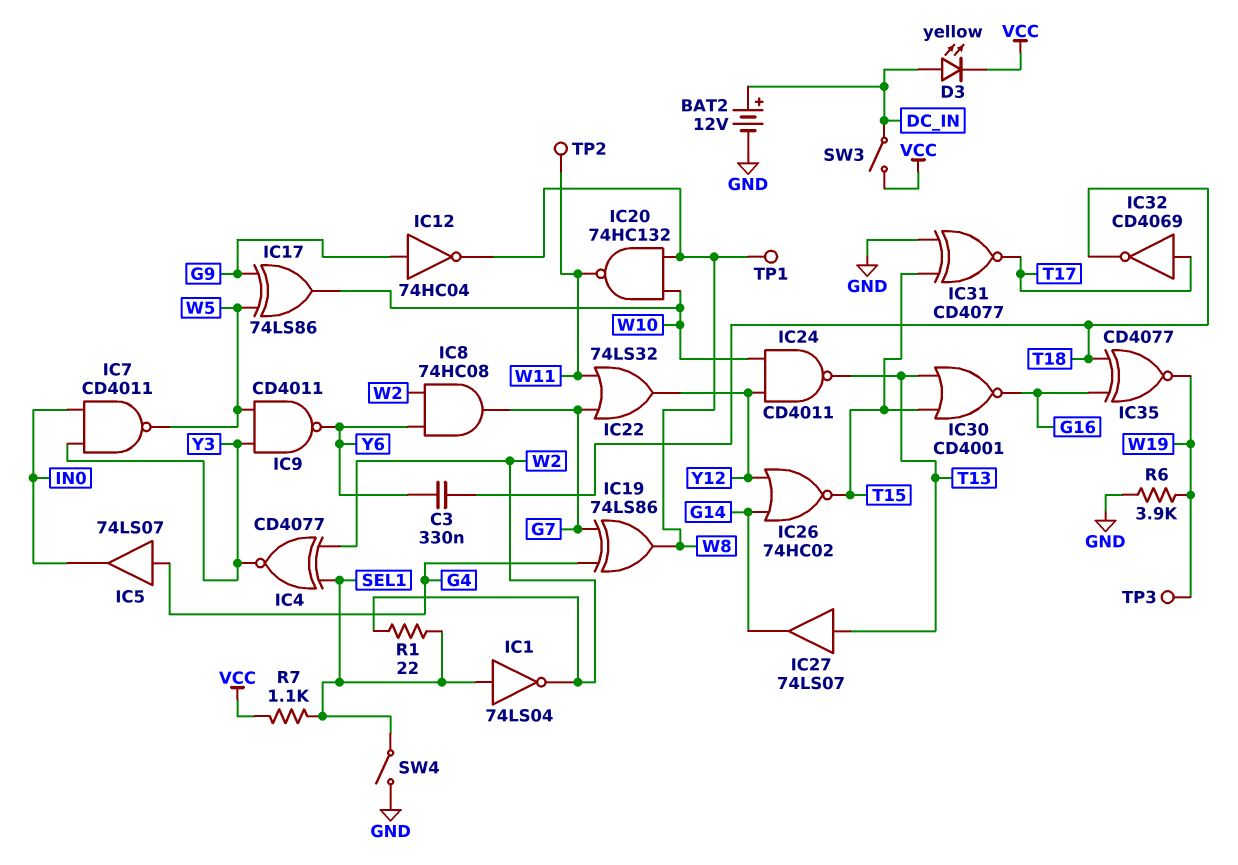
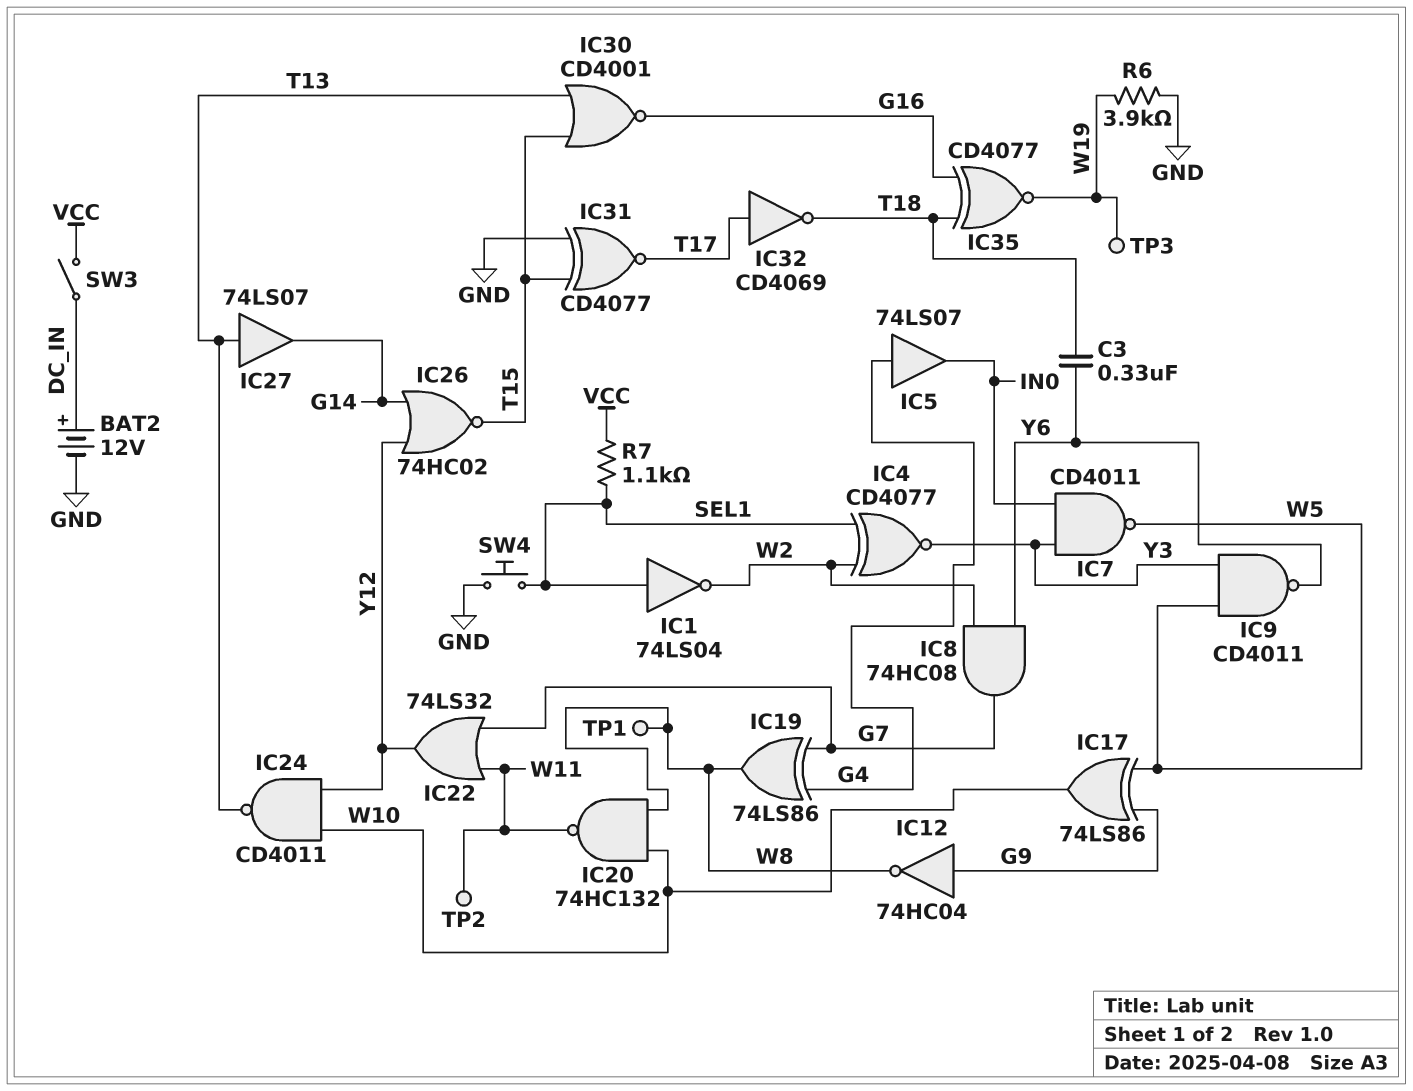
D3: LED yellow (A DC_IN, K VCC) -> none
R1: 22 (SEL1, W2) -> none
SW4: switch (GND, SEL1) -> button (GND, SEL1)

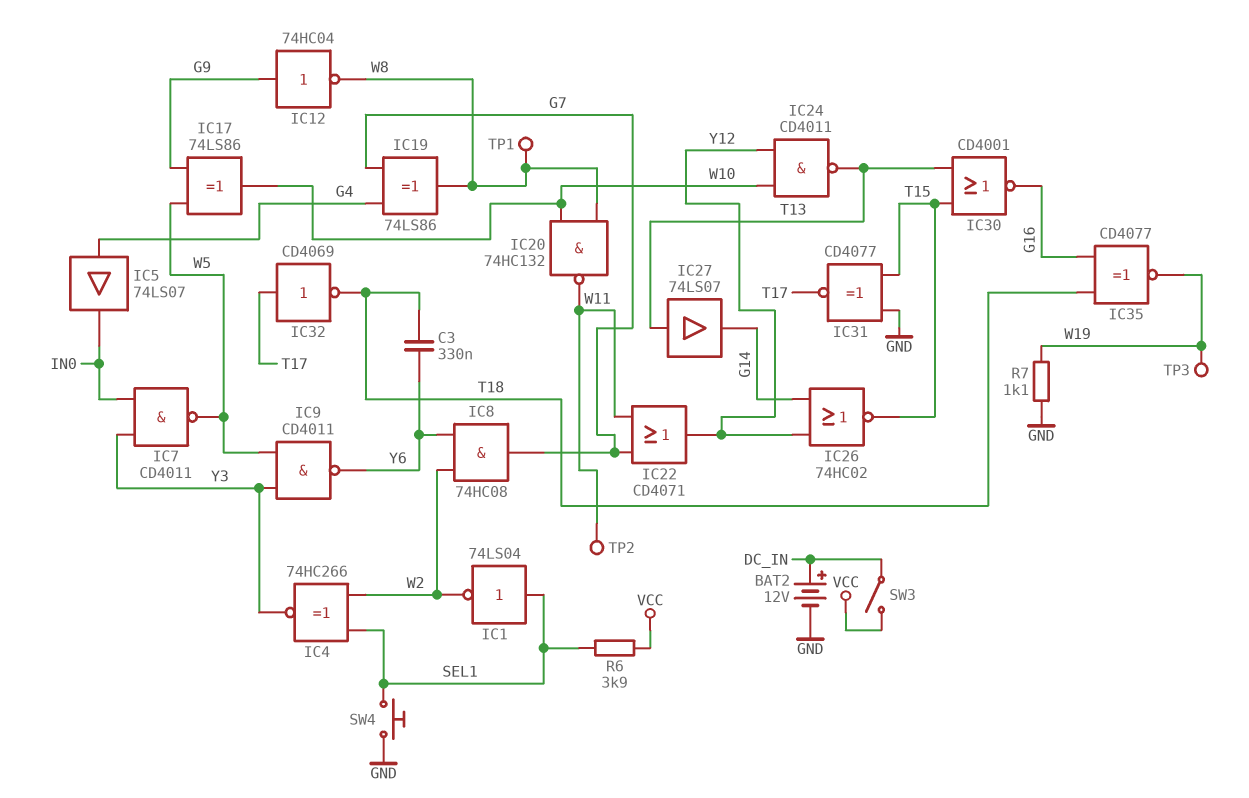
IC4: XNOR CD4077 (in SEL1, in W2, out Y3) -> XNOR 74HC266 (in SEL1, in W2, out Y3)
IC22: OR 74LS32 (in G7, in W11, out Y12) -> OR CD4071 (in G7, in W11, out Y12)
R6: 3.9k (GND, W19) -> 3.9k (SEL1, VCC)
R7: 1.1k (SEL1, VCC) -> 1.1k (GND, W19)

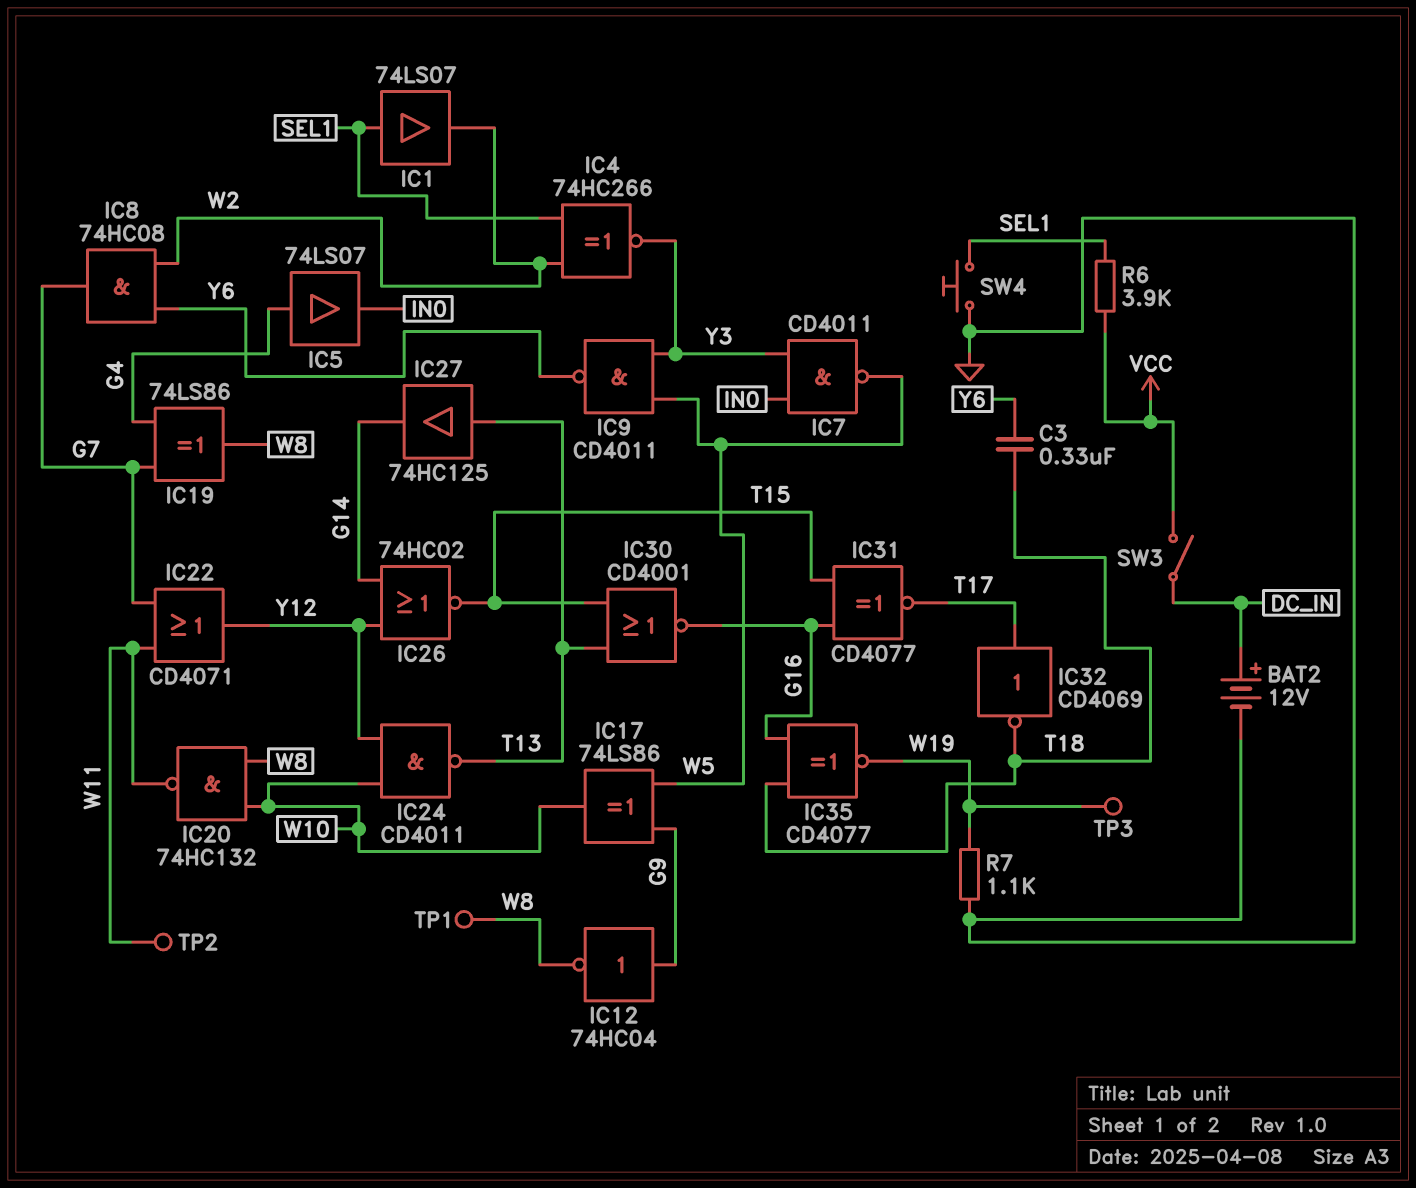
IC1: NOT 74LS04 (in SEL1, out W2) -> buffer 74LS07 (in SEL1, out W2)
IC27: buffer 74LS07 (in T13, out G14) -> buffer 74HC125 (in T13, out G14)
IC31: XNOR CD4077 (in GND, in T15, out T17) -> XNOR CD4077 (in G16, in T15, out T17)

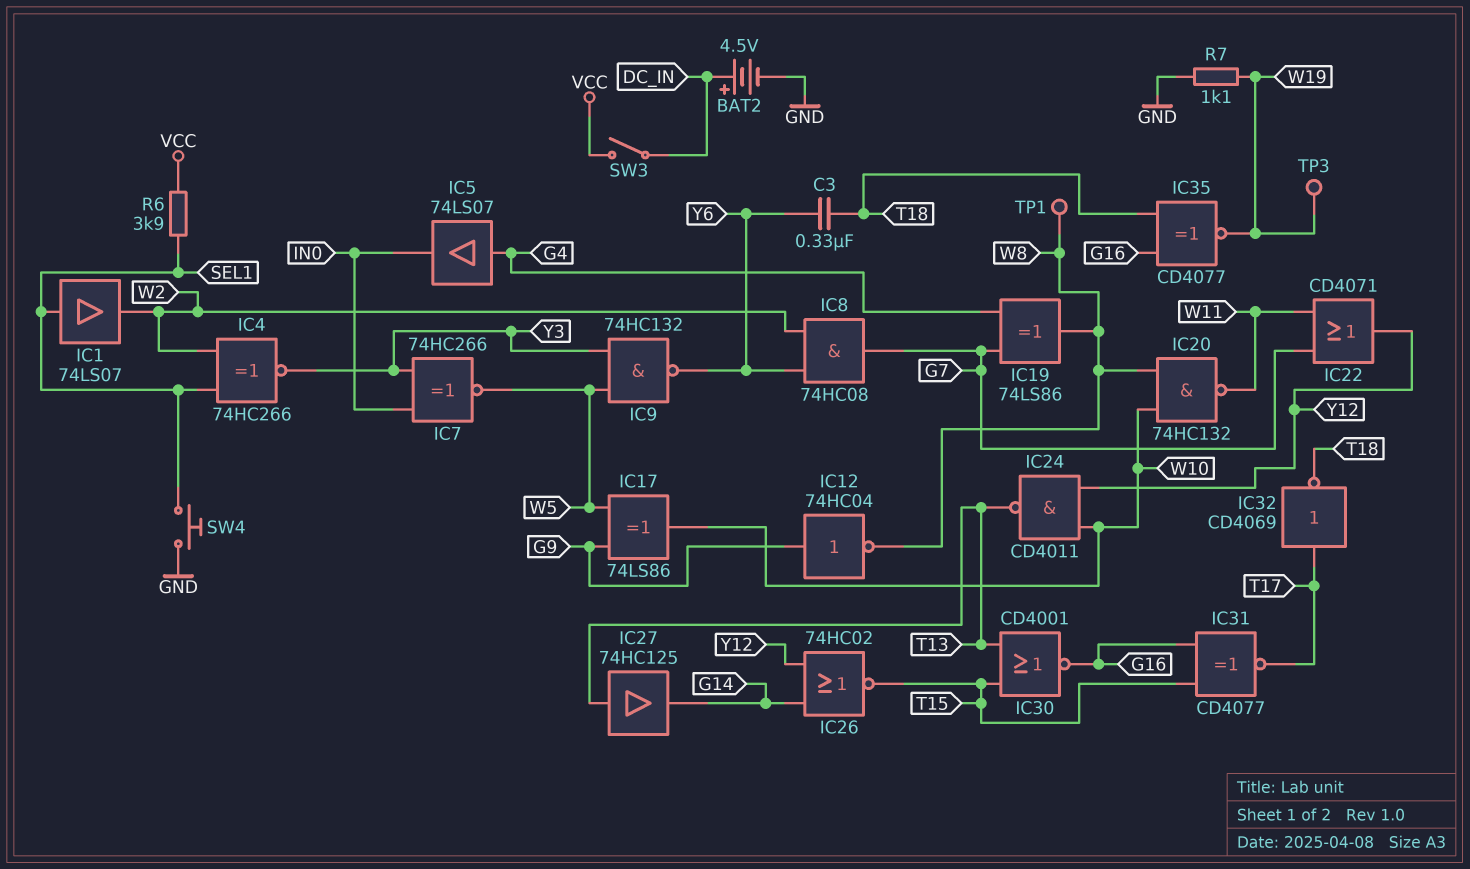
BAT2: 12V (plus DC_IN, minus GND) -> 4.5V (plus DC_IN, minus GND)
IC7: NAND CD4011 (in IN0, in Y3, out W5) -> XNOR 74HC266 (in IN0, in Y3, out W5)
IC9: NAND CD4011 (in W5, in Y3, out Y6) -> NAND 74HC132 (in W5, in Y3, out Y6)
TP2: test point (W11) -> none

